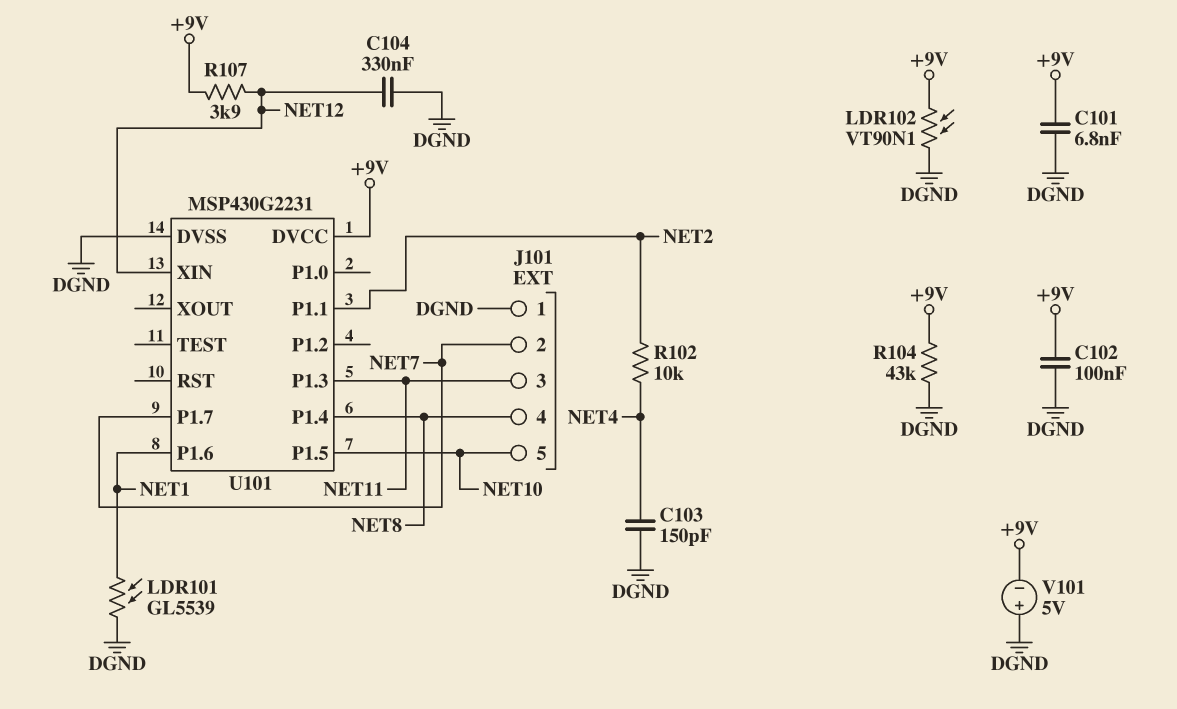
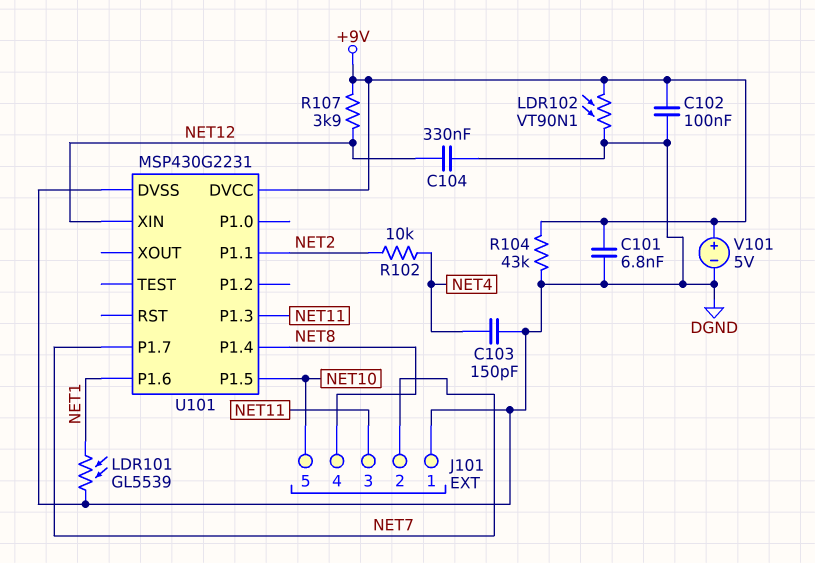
V101: 5V (plus DGND, minus +9V) -> 5V (plus +9V, minus DGND)

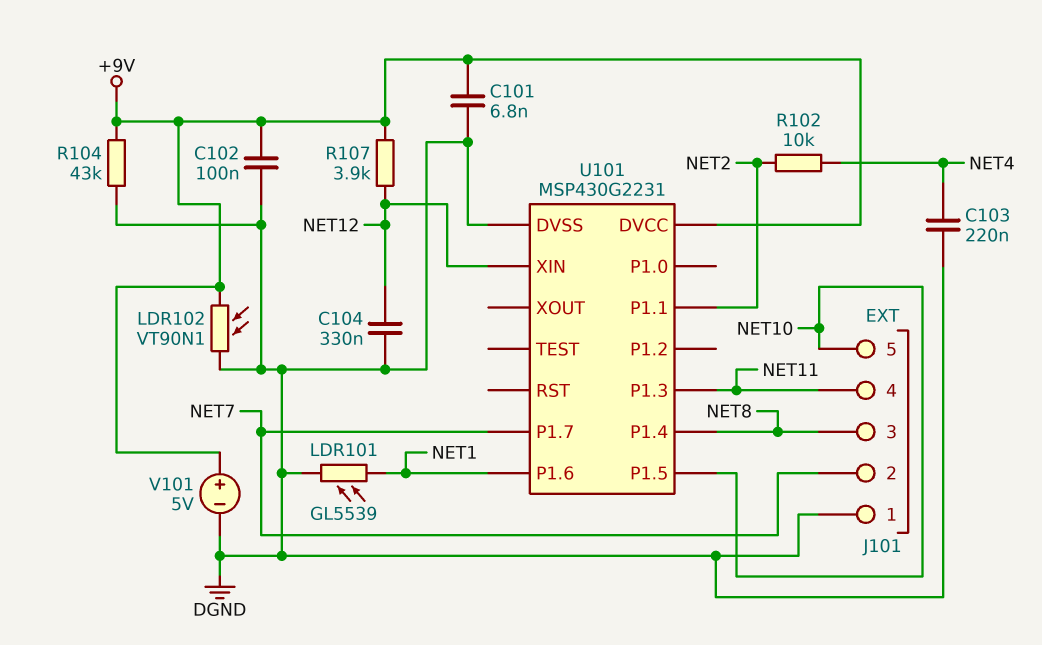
C103: 150pF (DGND, NET4) -> 220nF (DGND, NET4)
J101 pin 3: NET11 -> NET8
J101 pin 4: NET8 -> NET11

